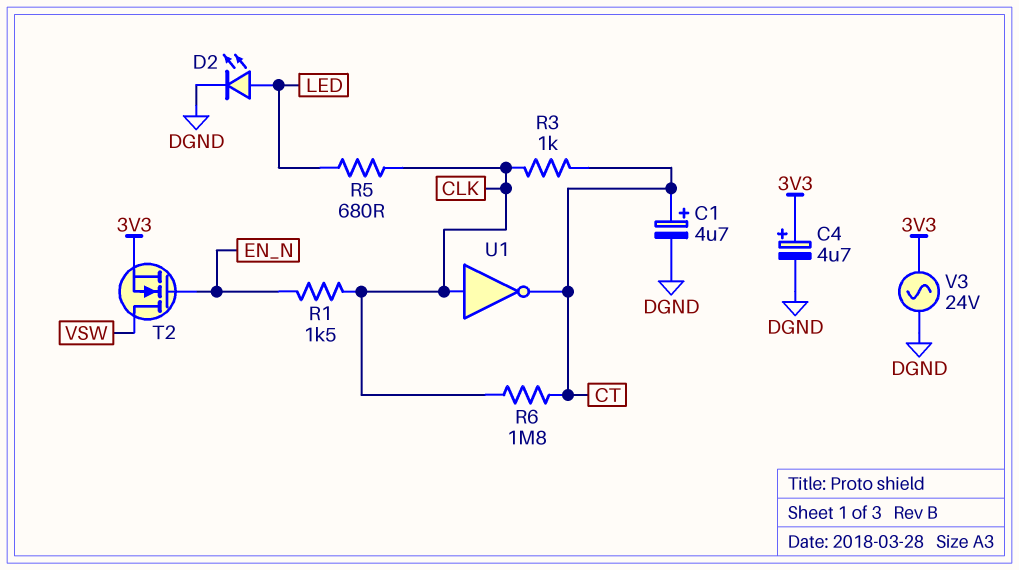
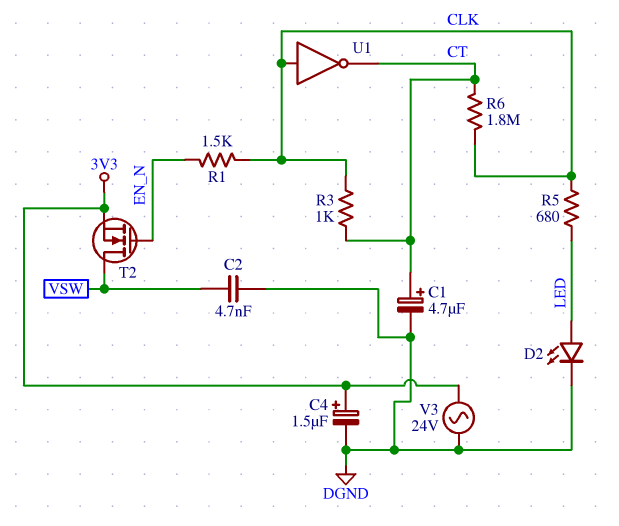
C2: none -> 4.7nF (DGND, VSW)
C4: 4.7uF (plus 3V3, minus DGND) -> 1.5uF (plus 3V3, minus DGND)

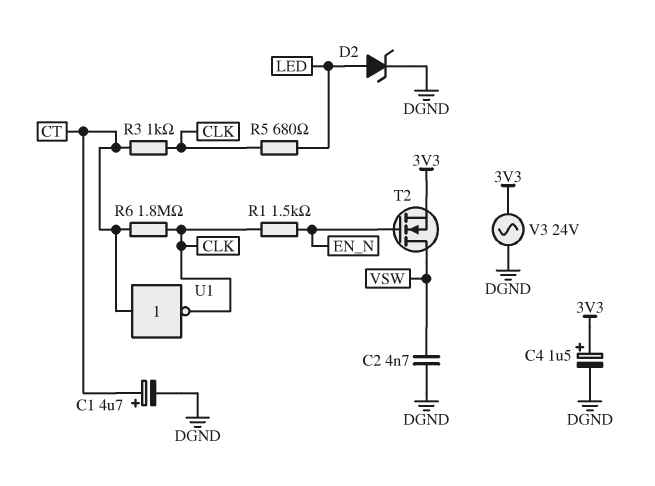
D2: LED (A LED, K DGND) -> zener (A LED, K DGND)
U1: NOT (in CLK, out CT) -> NOT (in CT, out CLK)

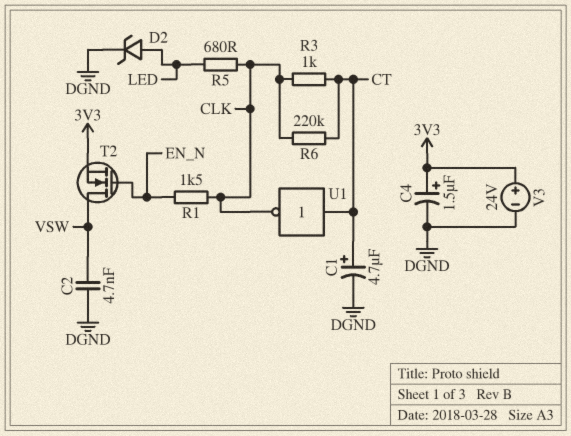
R6: 1.8M (CLK, CT) -> 220k (CLK, CT)
V3: AC 24V (3V3, DGND) -> 24V (plus 3V3, minus DGND)

